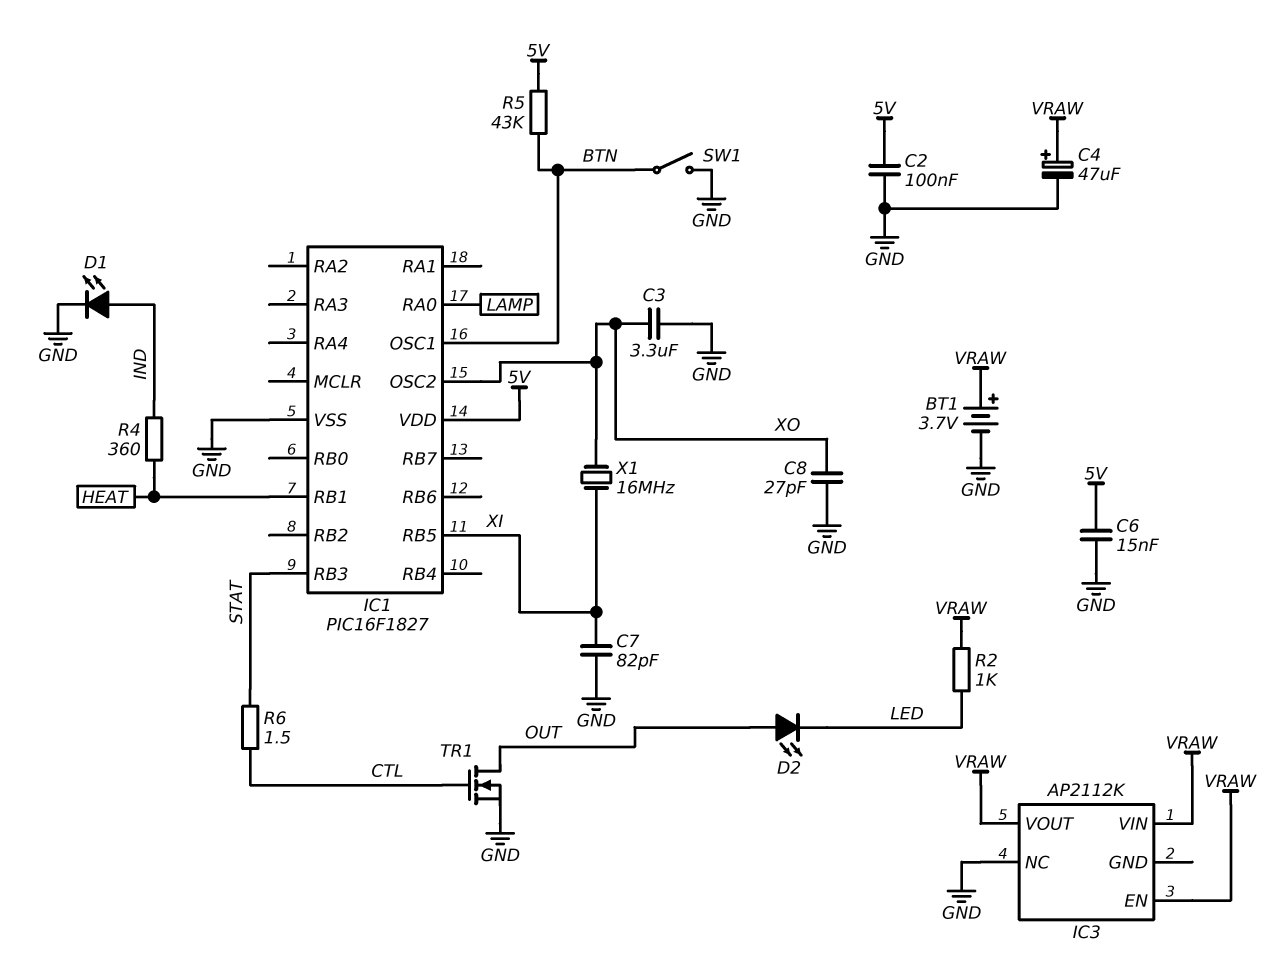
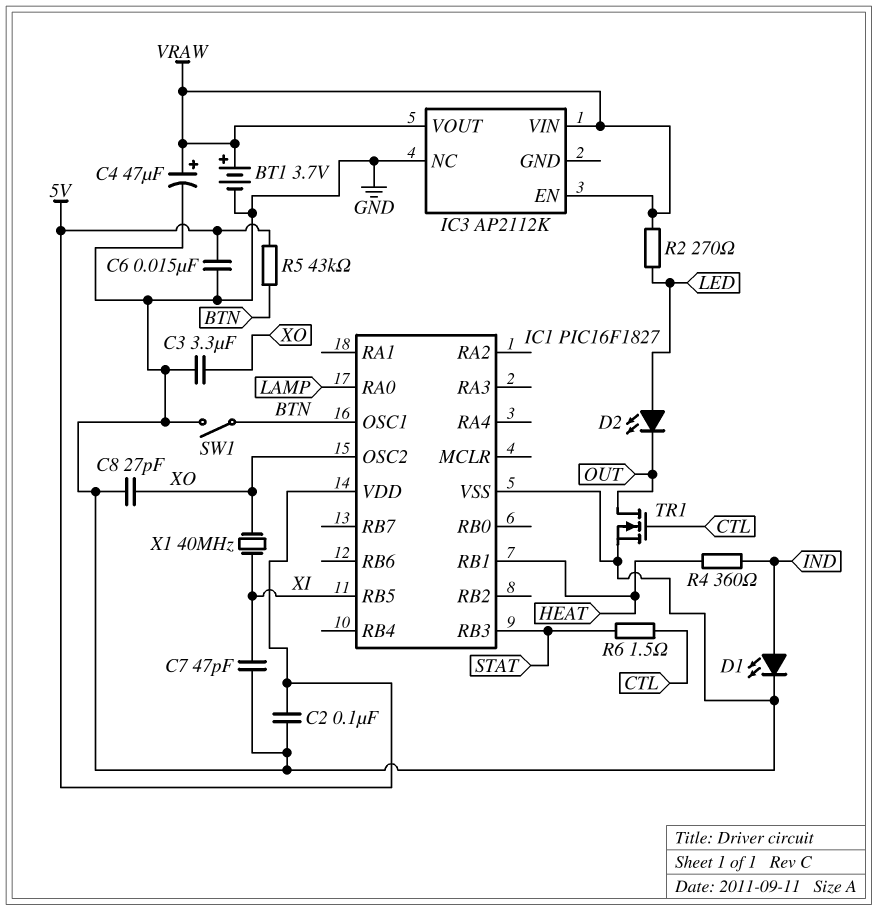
C7: 82pF (GND, XI) -> 47pF (GND, XI)
D2: LED (A OUT, K LED) -> LED (A LED, K OUT)
R2: 1k (LED, VRAW) -> 270 (LED, VRAW)
X1: 16MHz (XI, XO) -> 40MHz (XI, XO)

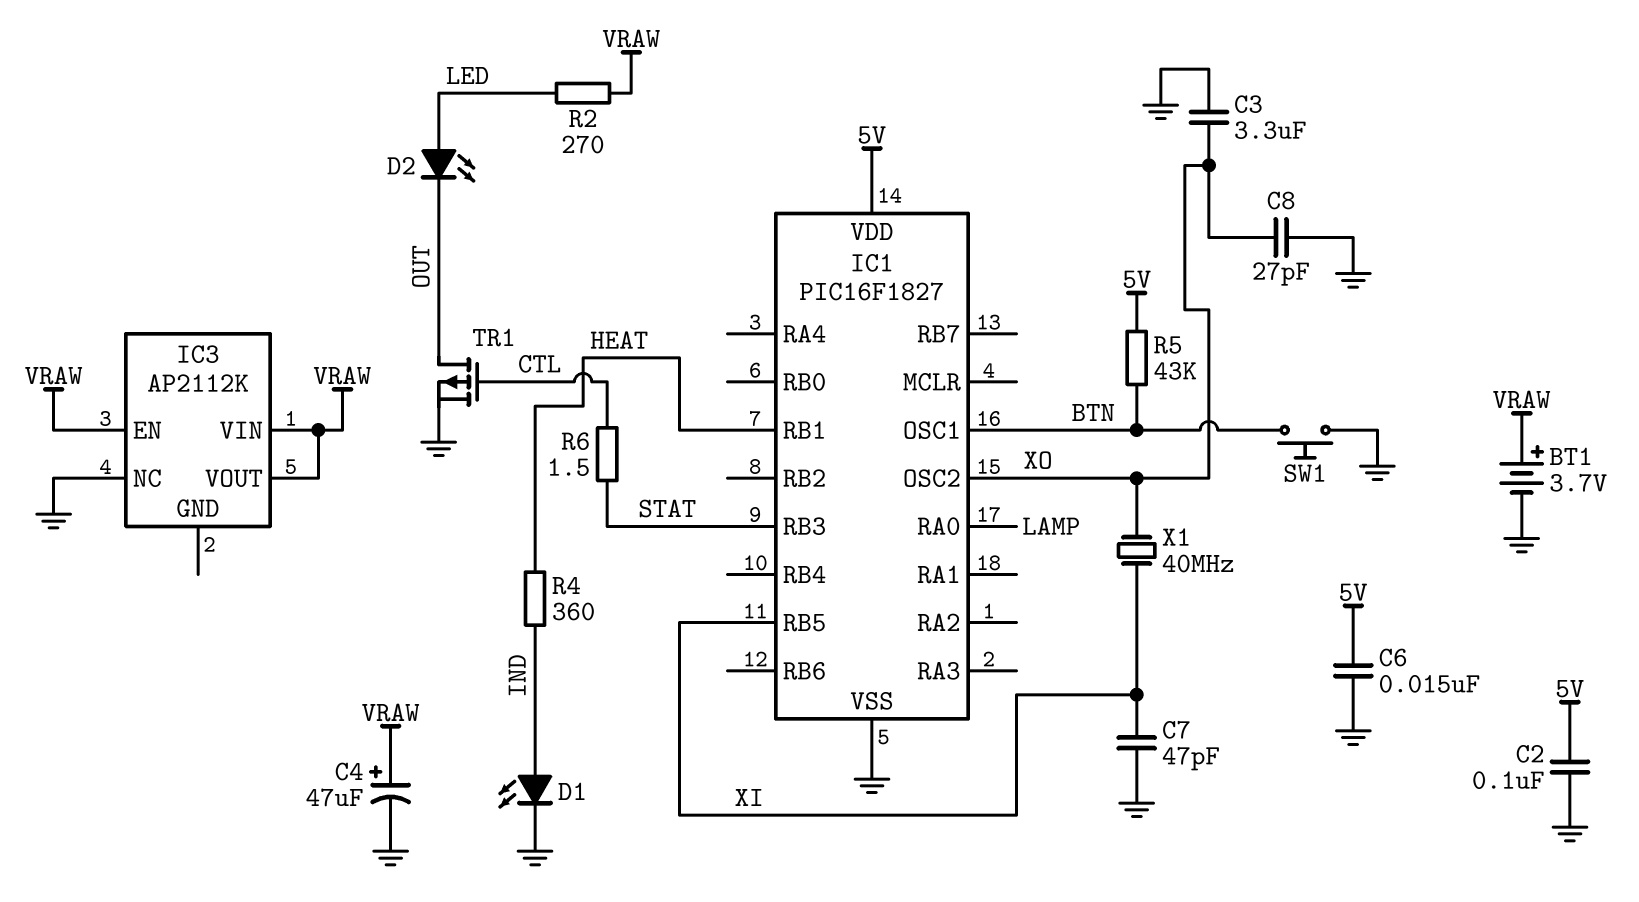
SW1: switch (BTN, GND) -> button (BTN, GND)
TR1: NMOS (G CTL, D OUT, S GND) -> PMOS (G CTL, D OUT, S GND)

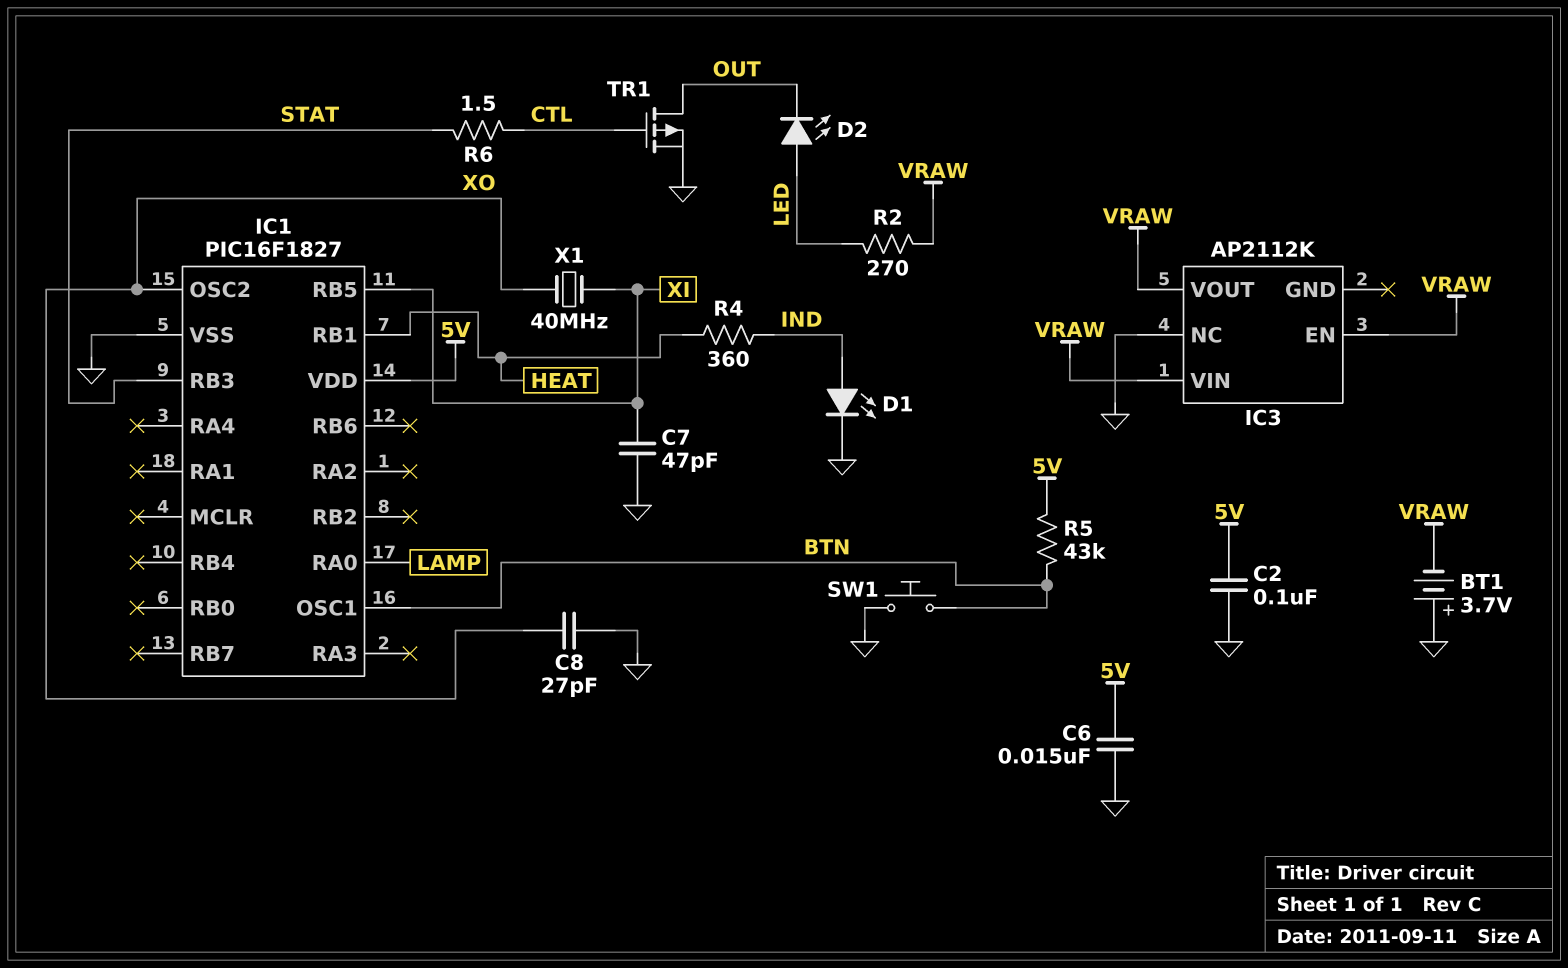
BT1: 3.7V (plus VRAW, minus GND) -> 3.7V (plus GND, minus VRAW)
C3: 3.3uF (GND, XO) -> none
C4: 47uF (plus VRAW, minus GND) -> none

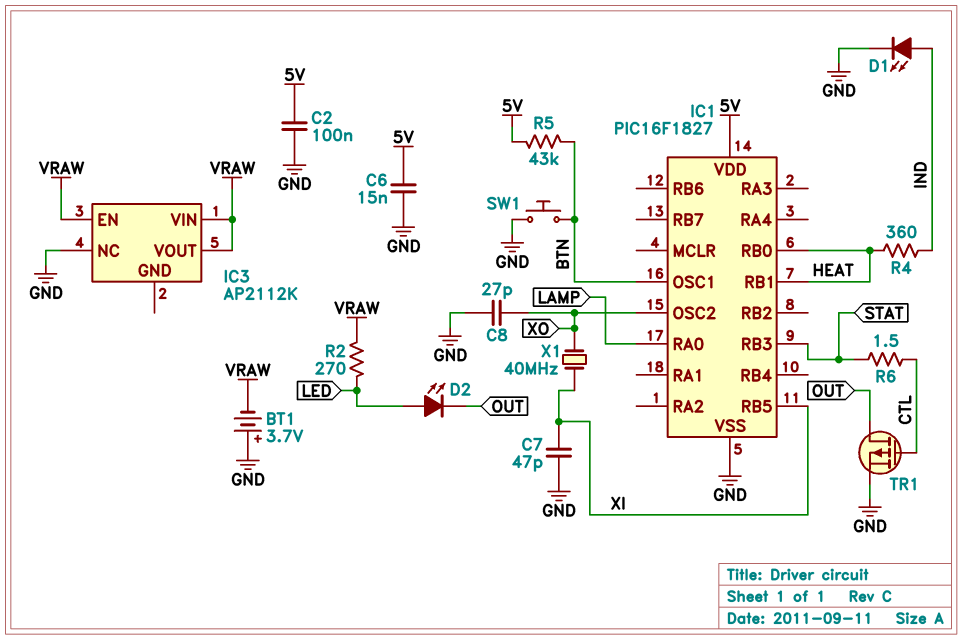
IC1 pin RB0: none -> HEAT

